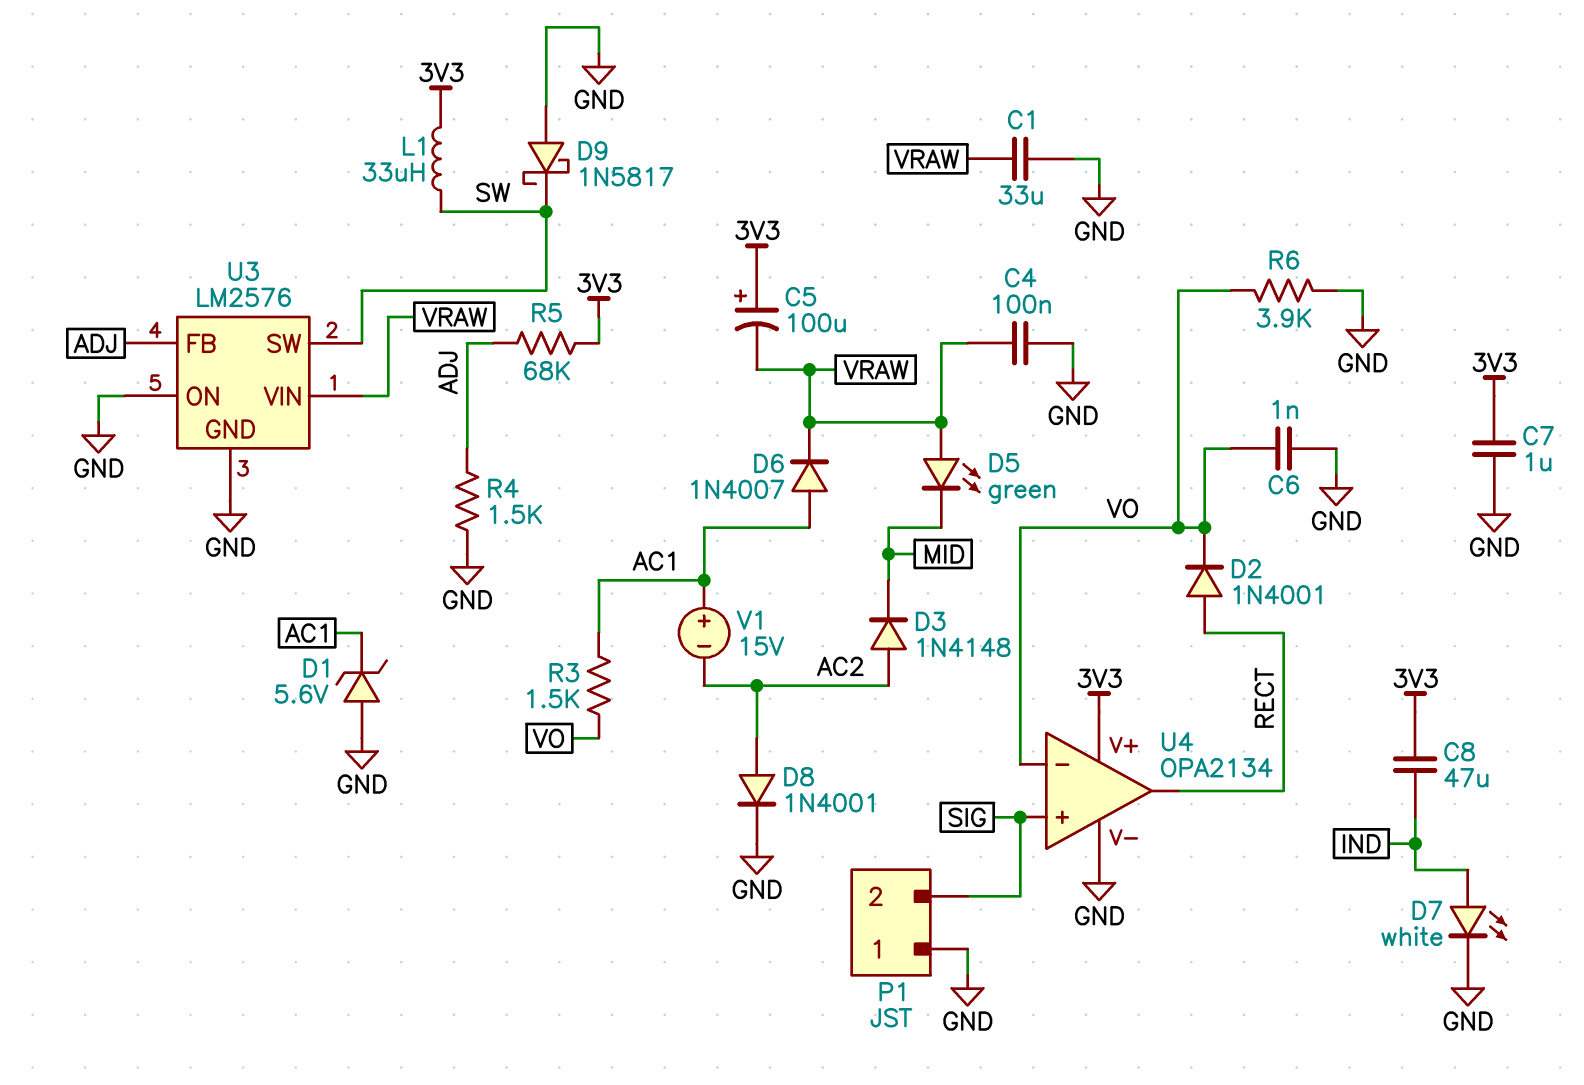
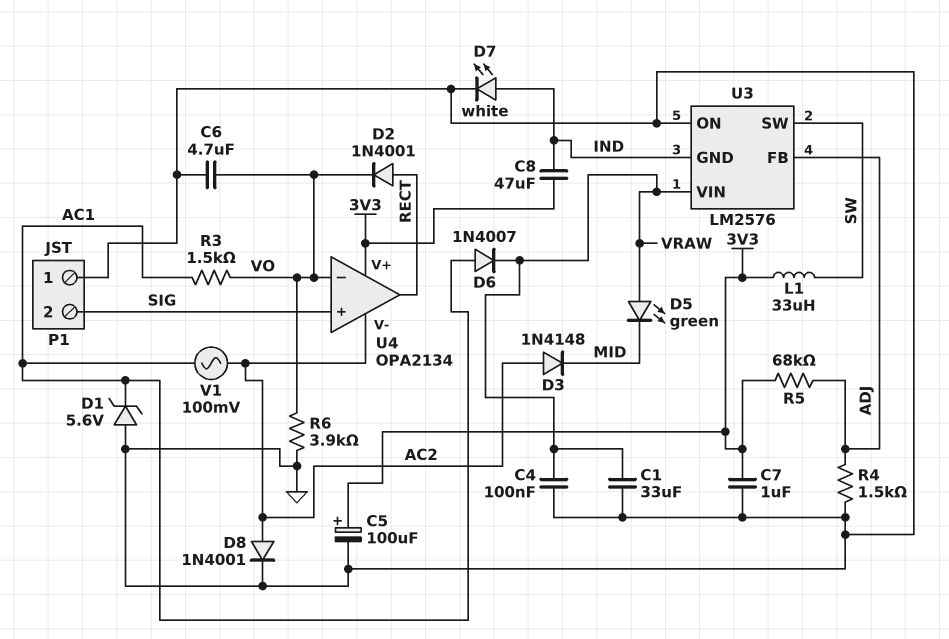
C5: 100uF (plus 3V3, minus VRAW) -> 100uF (plus 3V3, minus GND)
C6: 1nF (GND, VO) -> 4.7uF (GND, VO)
D9: schottky 1N5817 (A GND, K SW) -> none
U3 pin GND: GND -> IND
U4 pin V-: GND -> AC2
V1: 15V (plus AC1, minus AC2) -> AC 100mV (AC1, AC2)

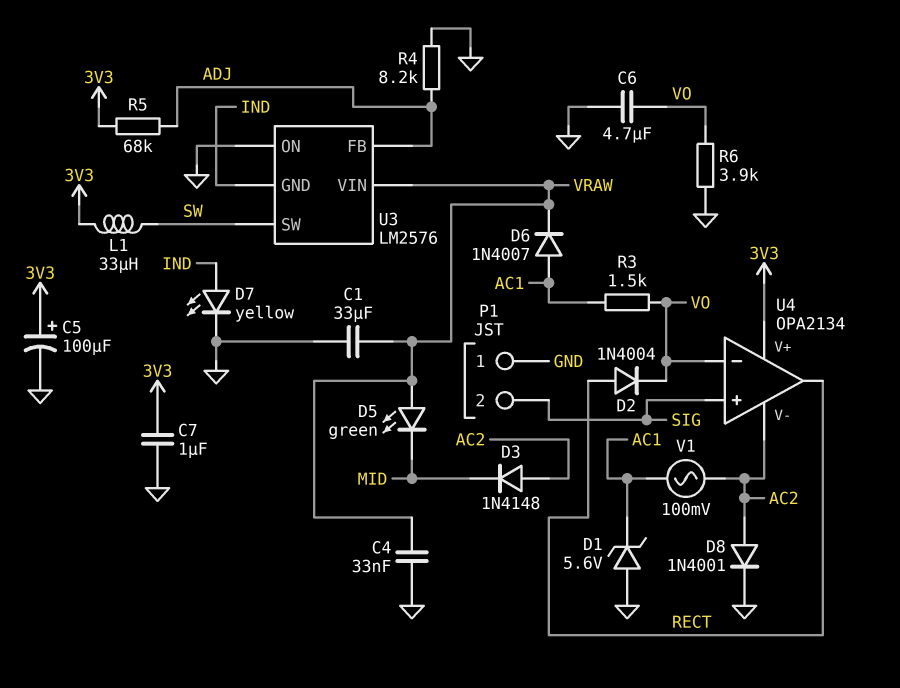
C4: 100nF (GND, VRAW) -> 33nF (GND, VRAW)
C8: 47uF (3V3, IND) -> none
D2: diode 1N4001 (A RECT, K VO) -> diode 1N4004 (A RECT, K VO)
D7: LED white (A IND, K GND) -> LED yellow (A IND, K GND)
R4: 1.5k (ADJ, GND) -> 8.2k (ADJ, GND)

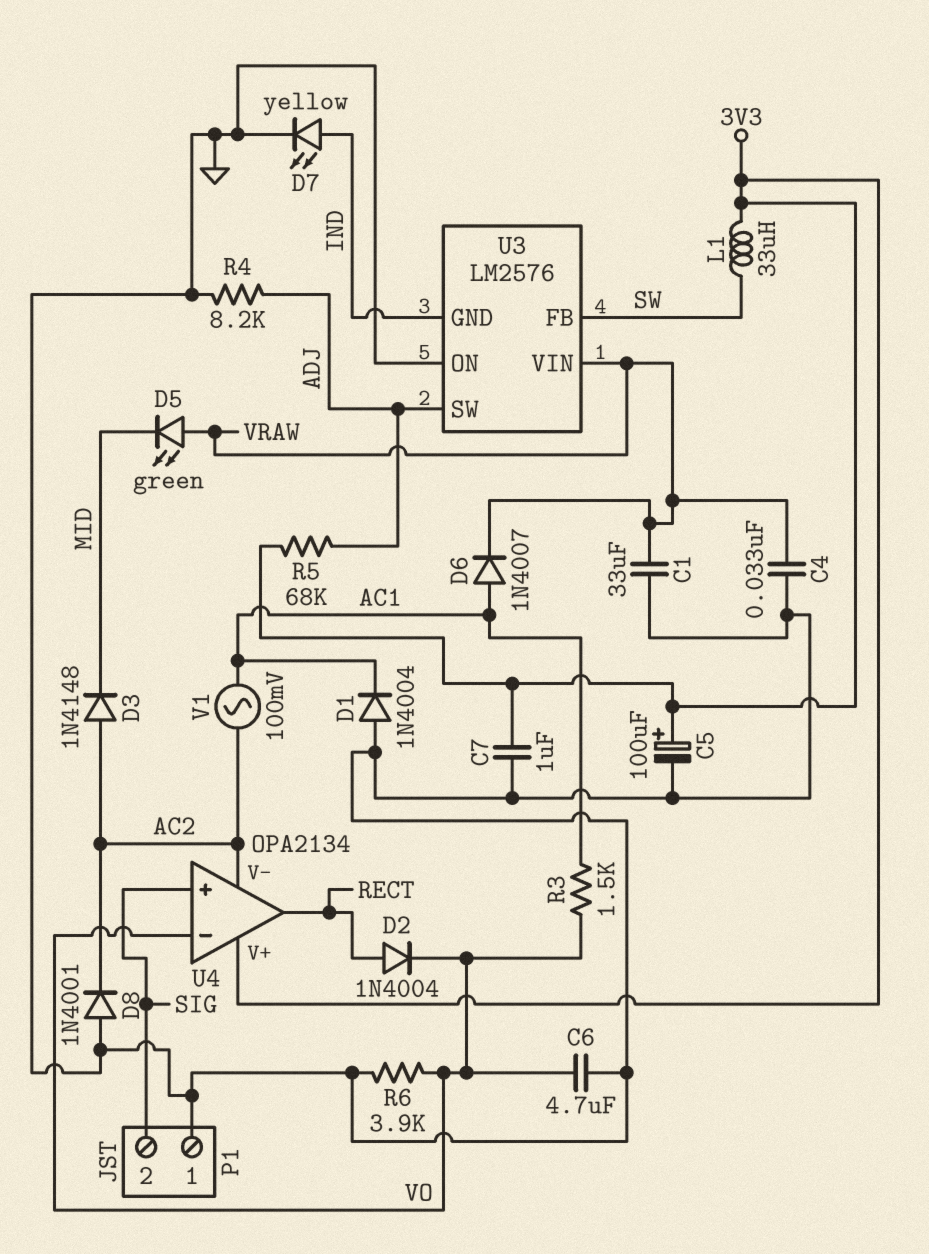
D1: zener 5.6V (A GND, K AC1) -> diode 1N4004 (A GND, K AC1)
D8: diode 1N4001 (A AC2, K GND) -> diode 1N4001 (A GND, K AC2)
U3 pin FB: ADJ -> SW
U3 pin SW: SW -> ADJ

